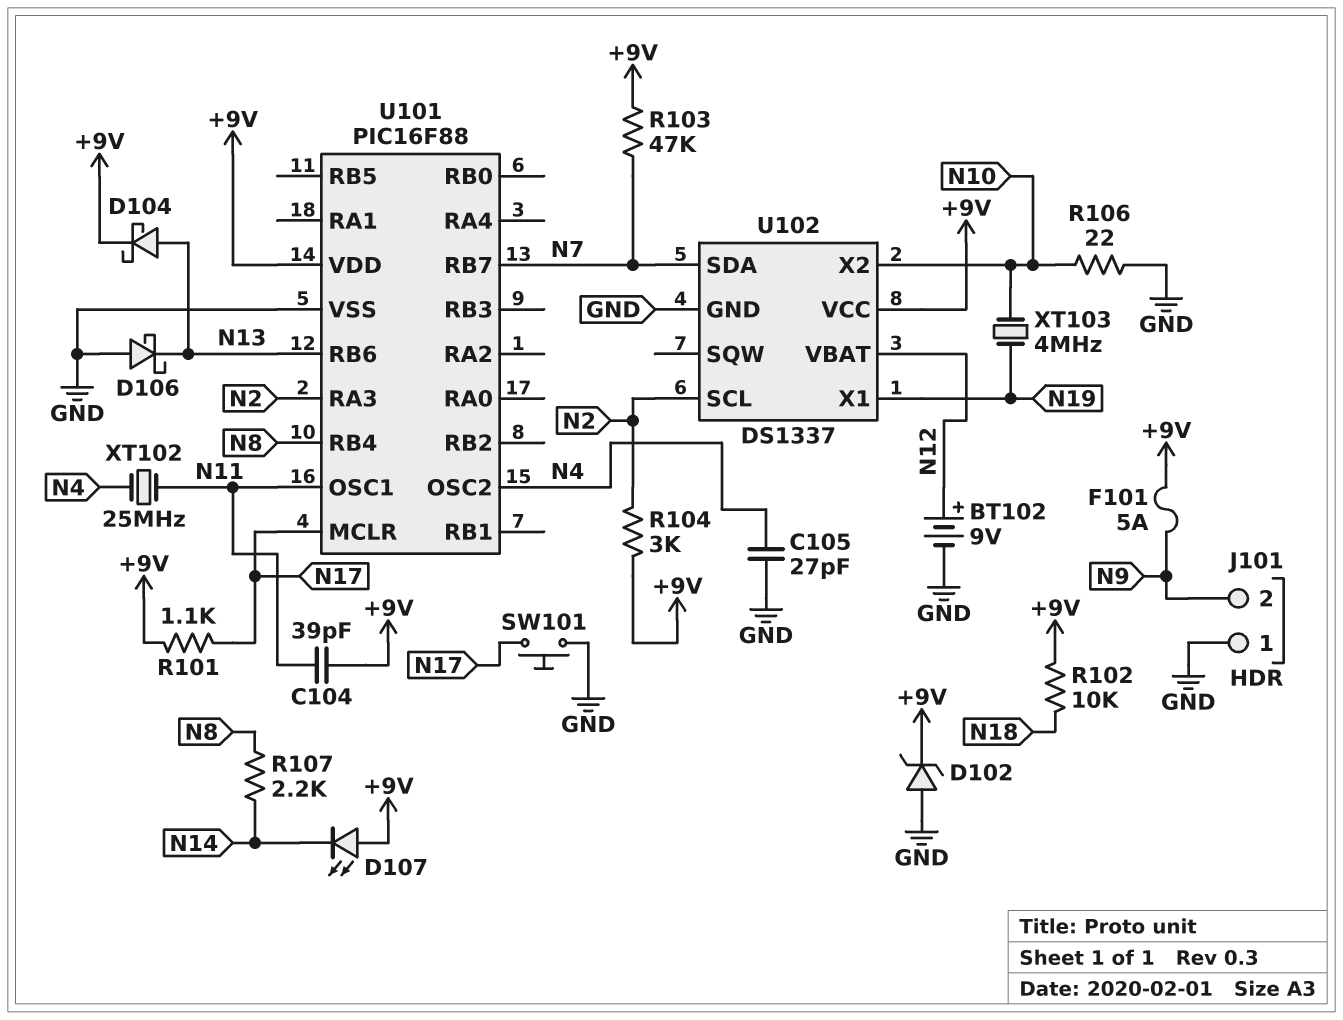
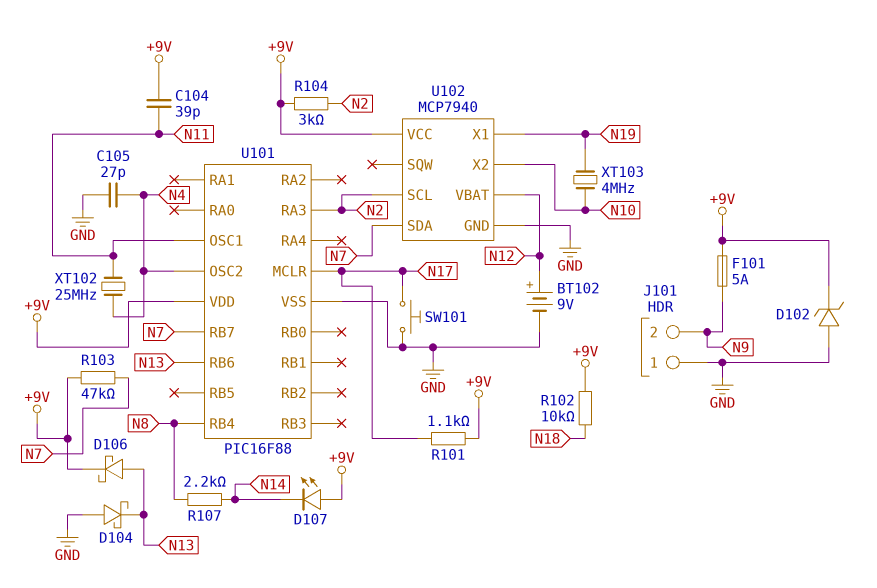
D104: schottky (A N13, K +9V) -> schottky (A GND, K N13)
D106: schottky (A GND, K N13) -> schottky (A N13, K +9V)
R106: 22 (GND, N10) -> none
U102: DS1337 -> MCP7940

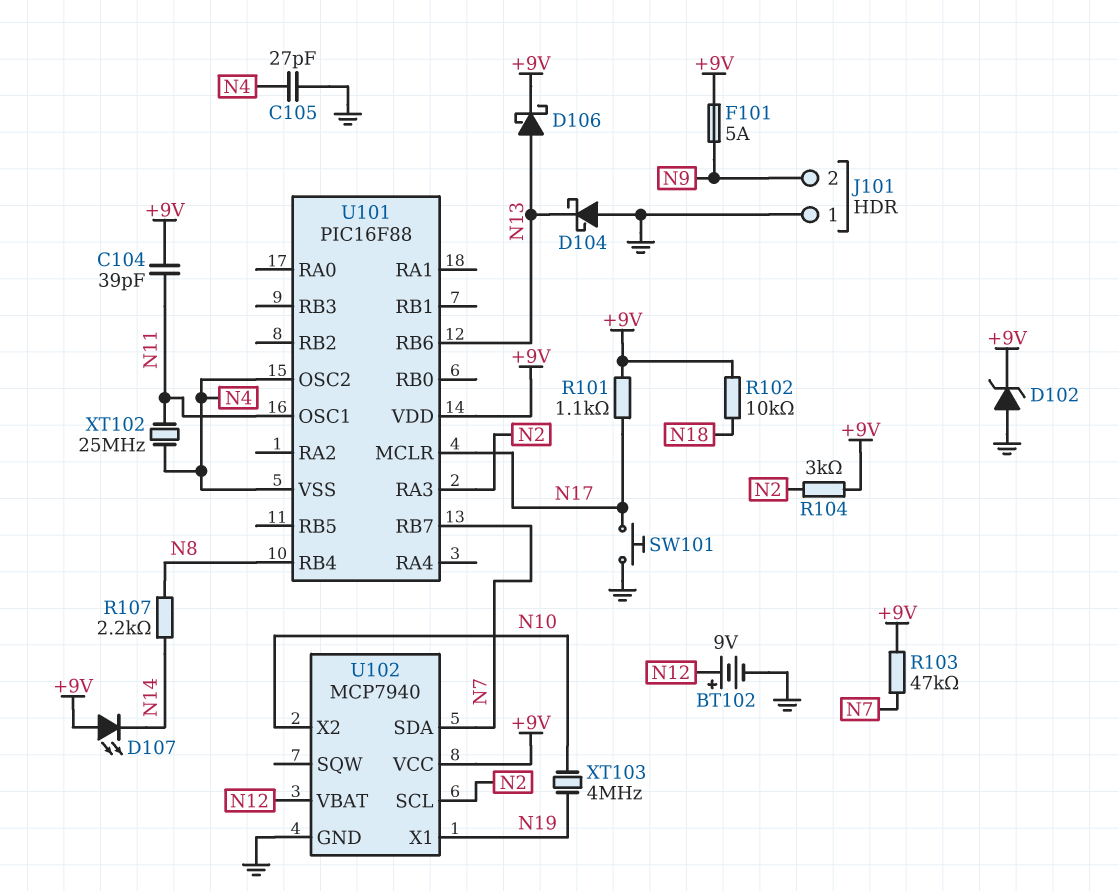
U101 pin VSS: GND -> N4

